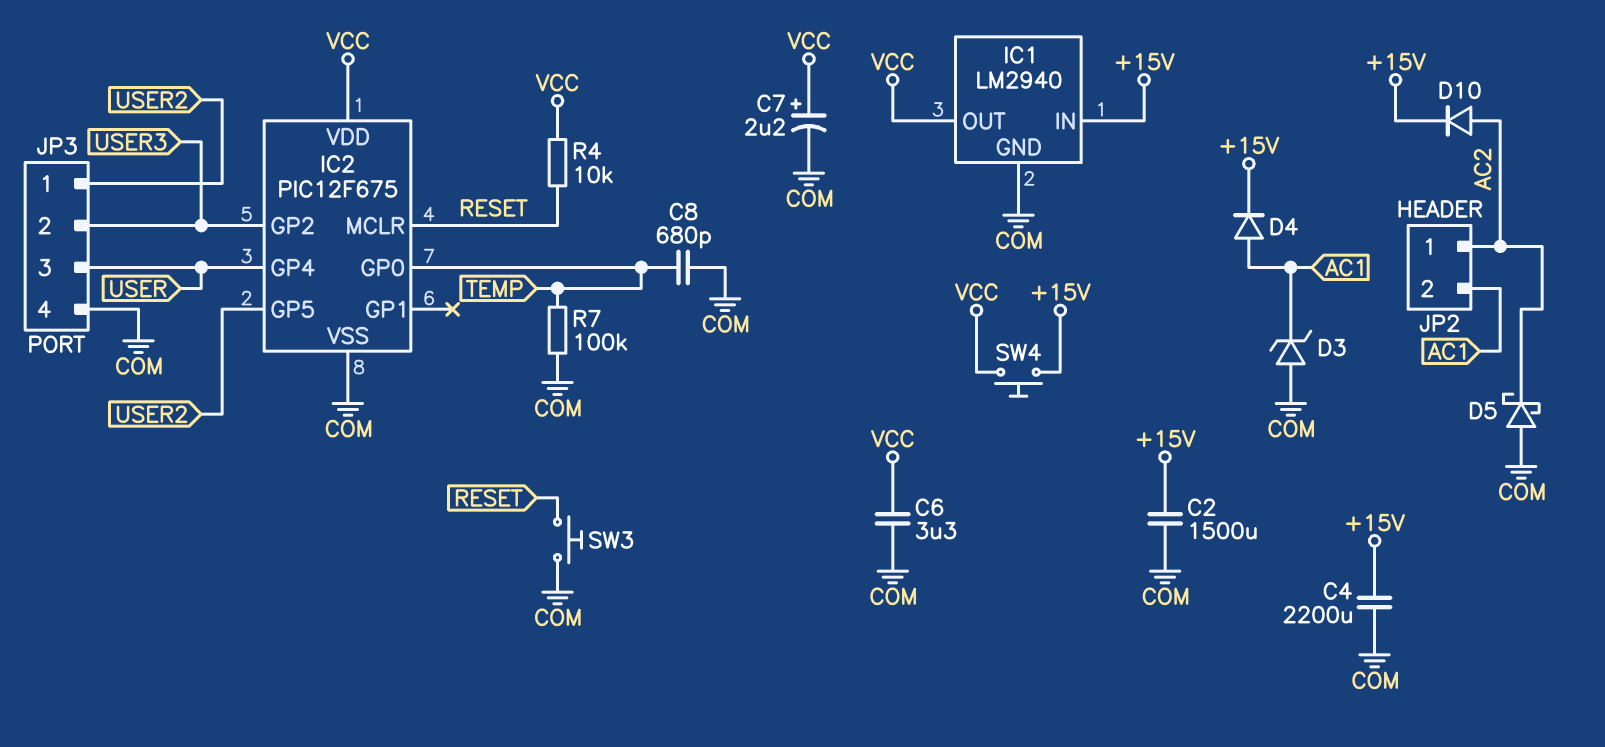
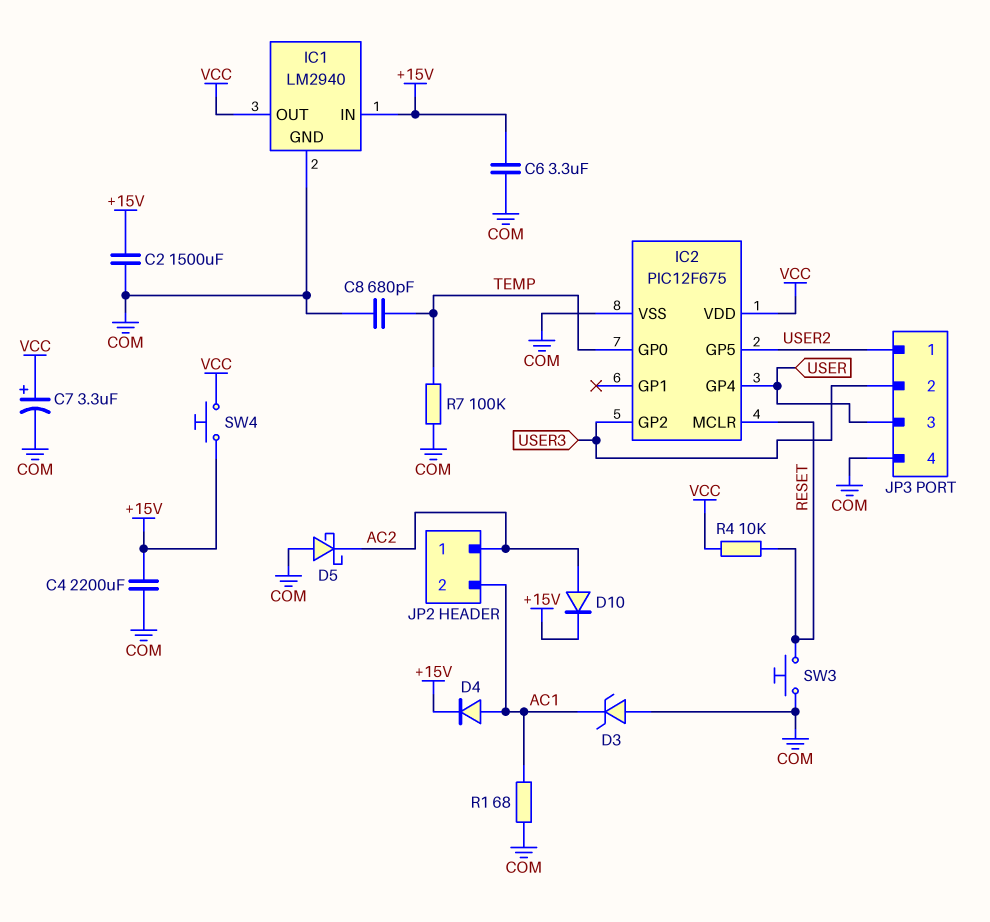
C6: 3.3uF (COM, VCC) -> 3.3uF (+15V, COM)
C7: 2.2uF (plus VCC, minus COM) -> 3.3uF (plus VCC, minus COM)
R1: none -> 68 (AC1, COM)

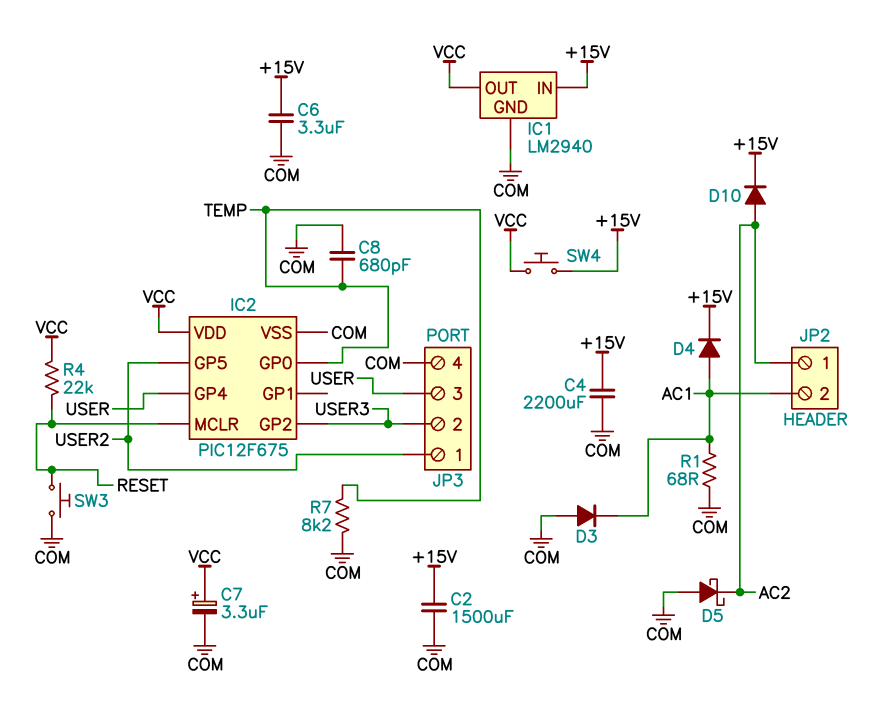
D3: zener (A COM, K AC1) -> diode (A COM, K AC1)
R4: 10k (RESET, VCC) -> 22k (RESET, VCC)
R7: 100k (COM, TEMP) -> 8.2k (COM, TEMP)

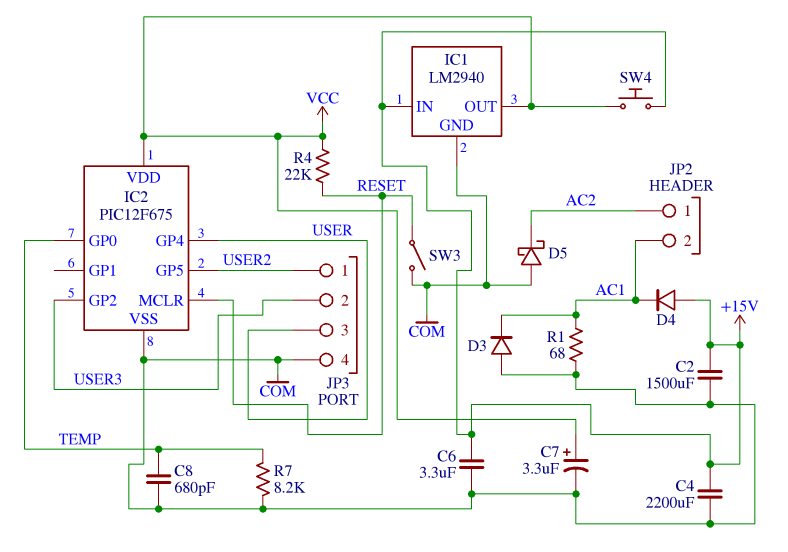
D4: diode (A AC1, K +15V) -> diode (A +15V, K AC1)
D10: diode (A AC2, K +15V) -> none
SW3: button (COM, RESET) -> switch (COM, RESET)

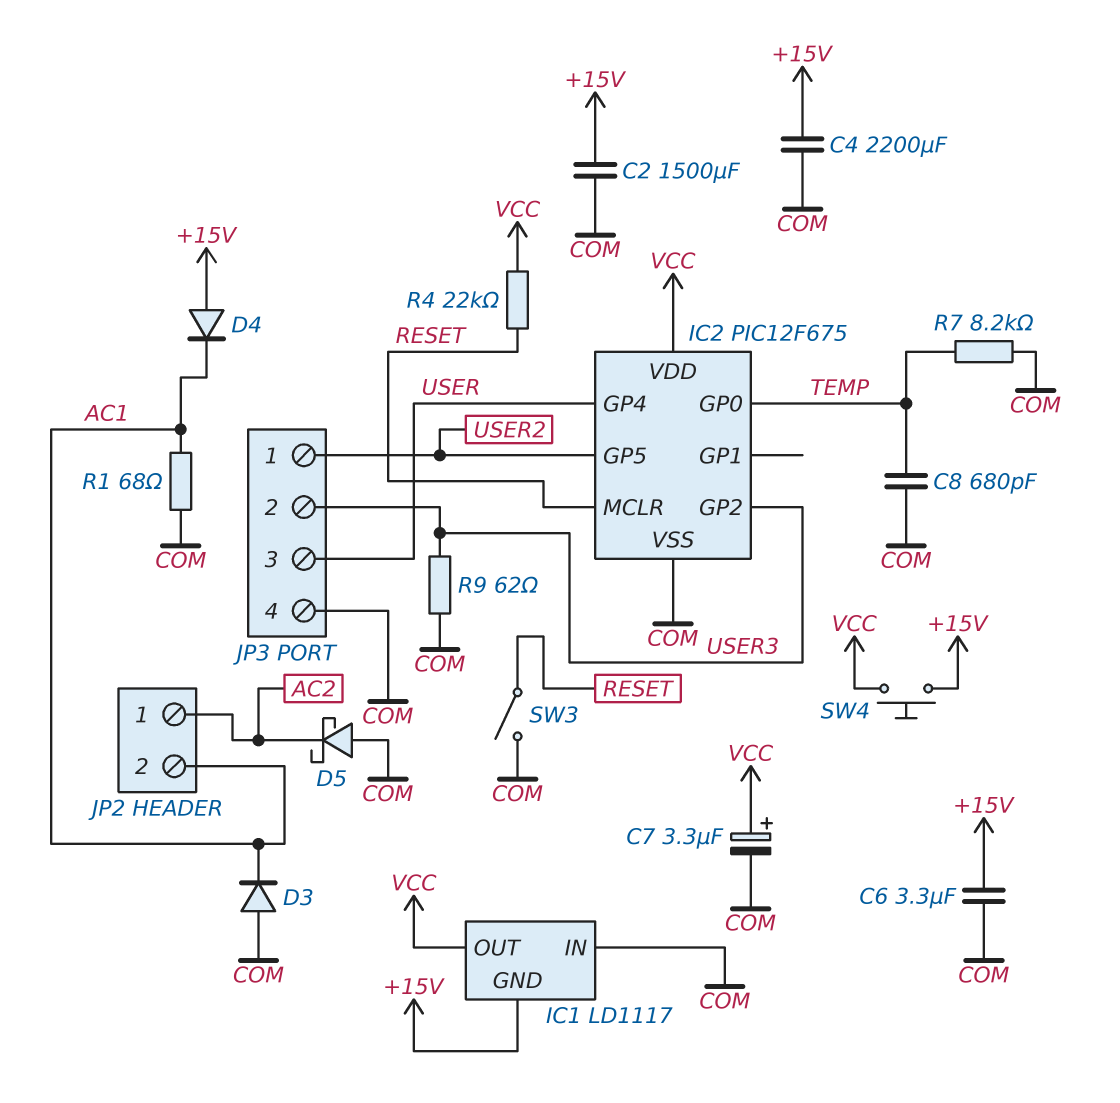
IC1: LM2940 -> LD1117
IC1 pin GND: COM -> +15V
IC1 pin IN: +15V -> COM
R9: none -> 62 (COM, USER3)

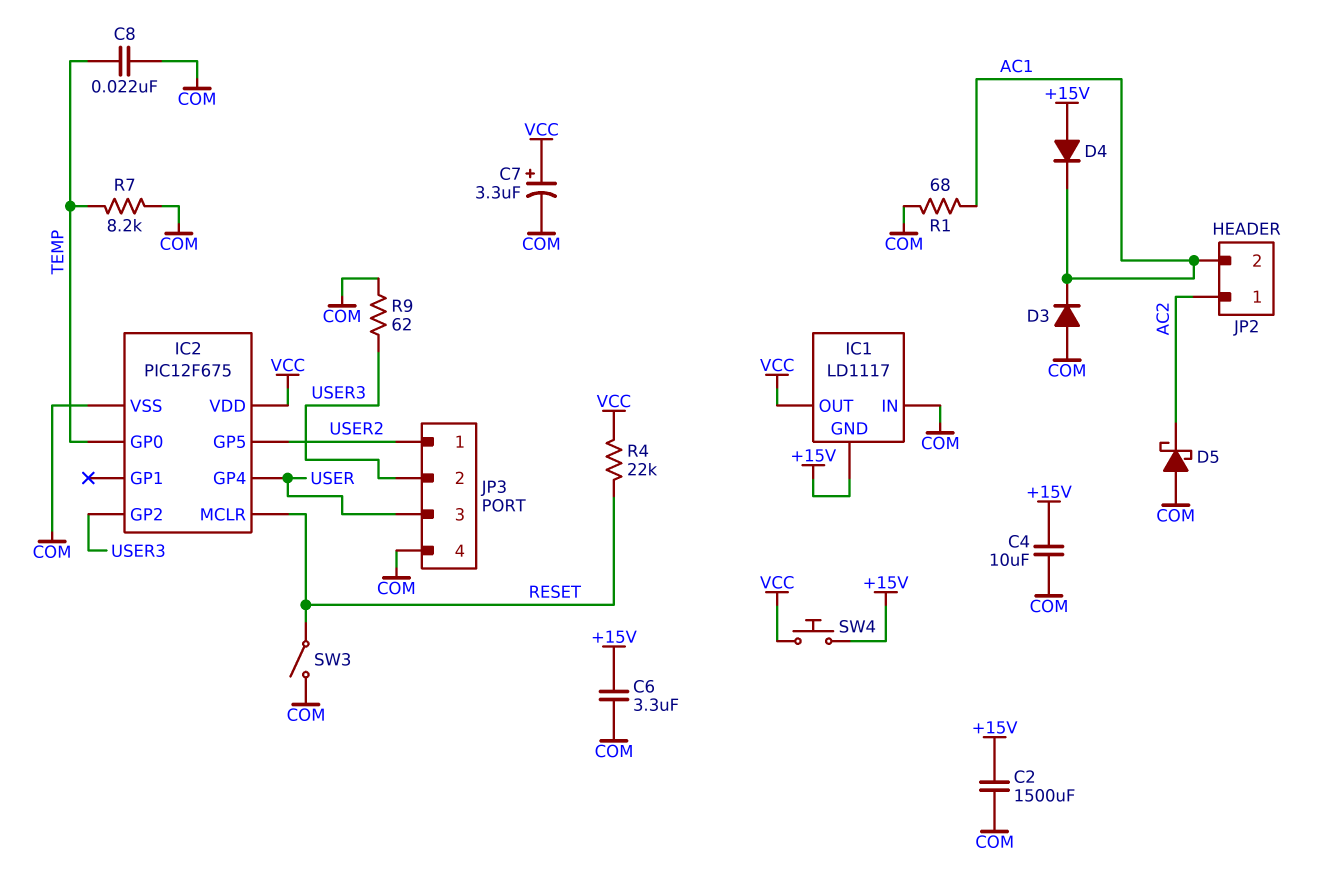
C4: 2200uF (+15V, COM) -> 10uF (+15V, COM)
C8: 680pF (COM, TEMP) -> 22nF (COM, TEMP)

